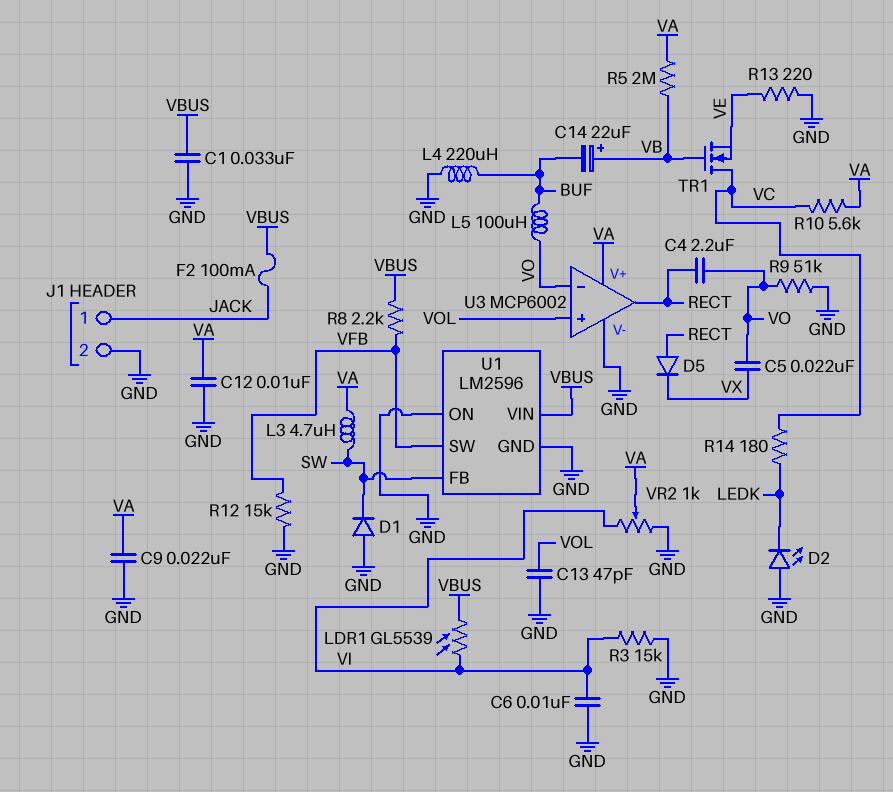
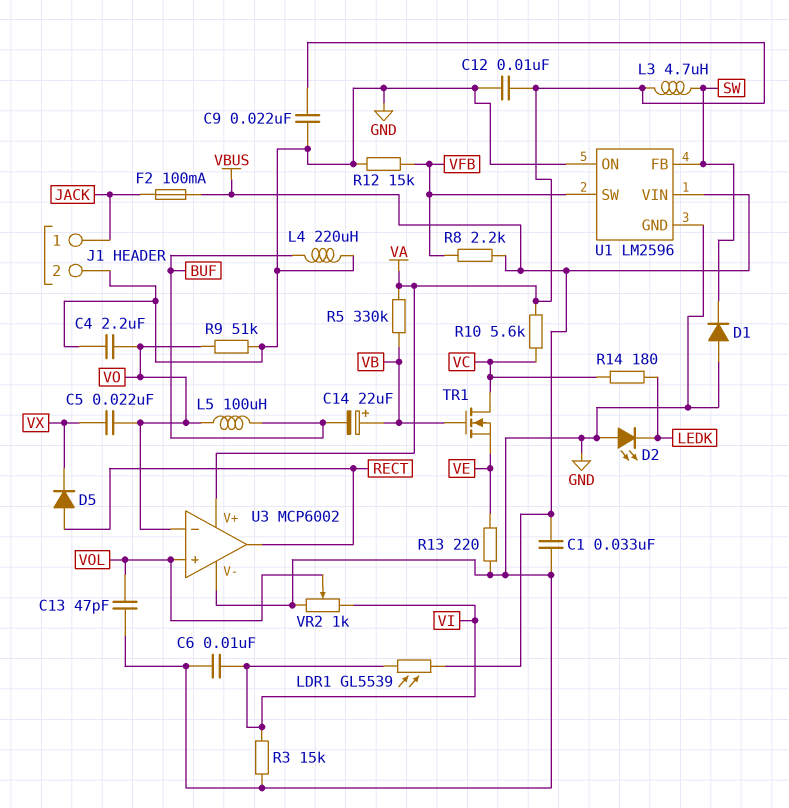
C4: 2.2uF (RECT, VO) -> 2.2uF (GND, VO)
R5: 2M (VA, VB) -> 330k (VA, VB)
VR2: 1k (GND, VI, wiper VA) -> 1k (GND, VI, wiper VOL)

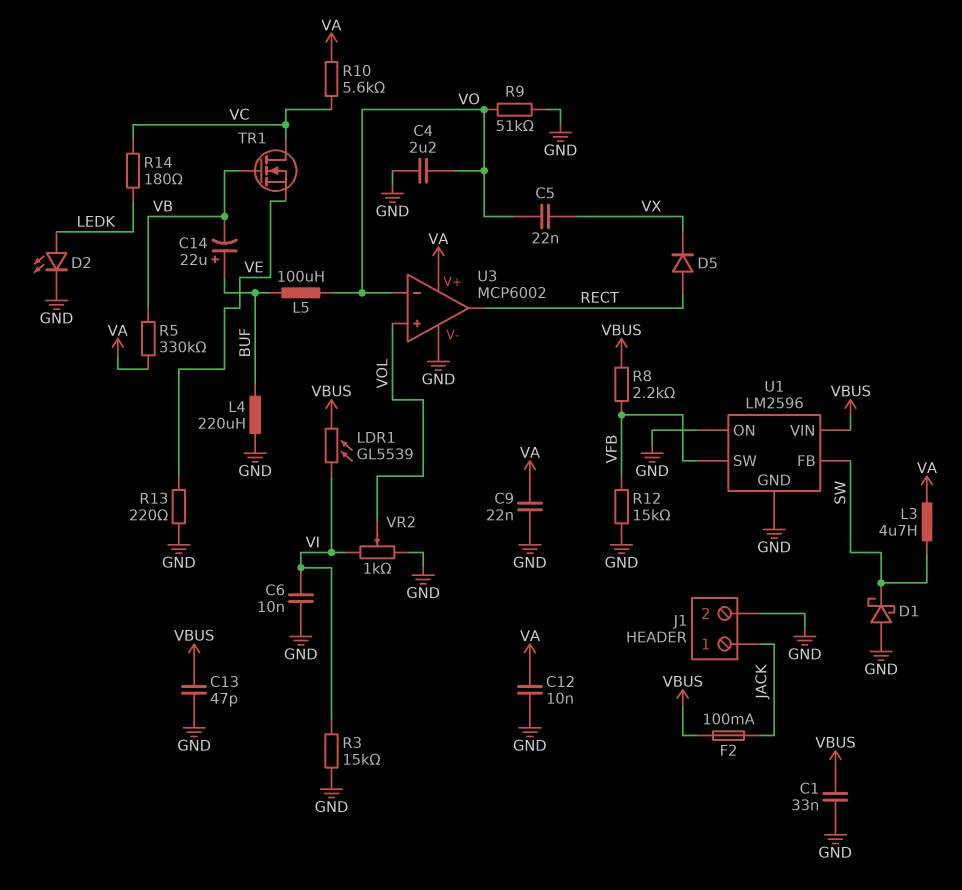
C13: 47pF (GND, VOL) -> 47pF (GND, VBUS)
C14: 22uF (plus VB, minus BUF) -> 22uF (plus BUF, minus VB)
D1: diode (A GND, K SW) -> schottky (A GND, K SW)
D2: LED (A GND, K LEDK) -> LED (A LEDK, K GND)

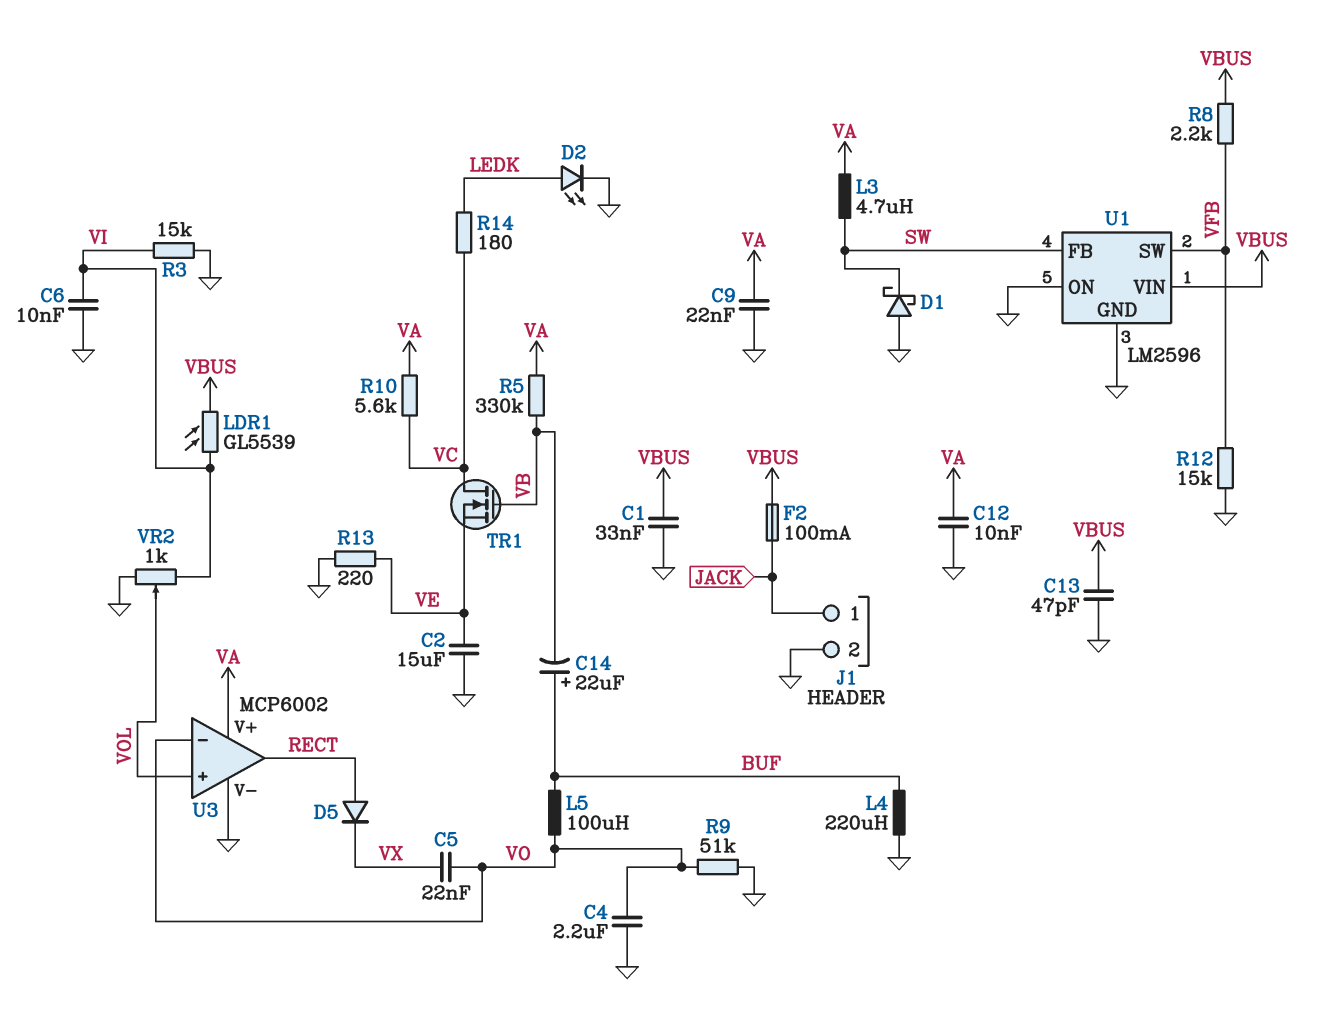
C2: none -> 15uF (GND, VE)

